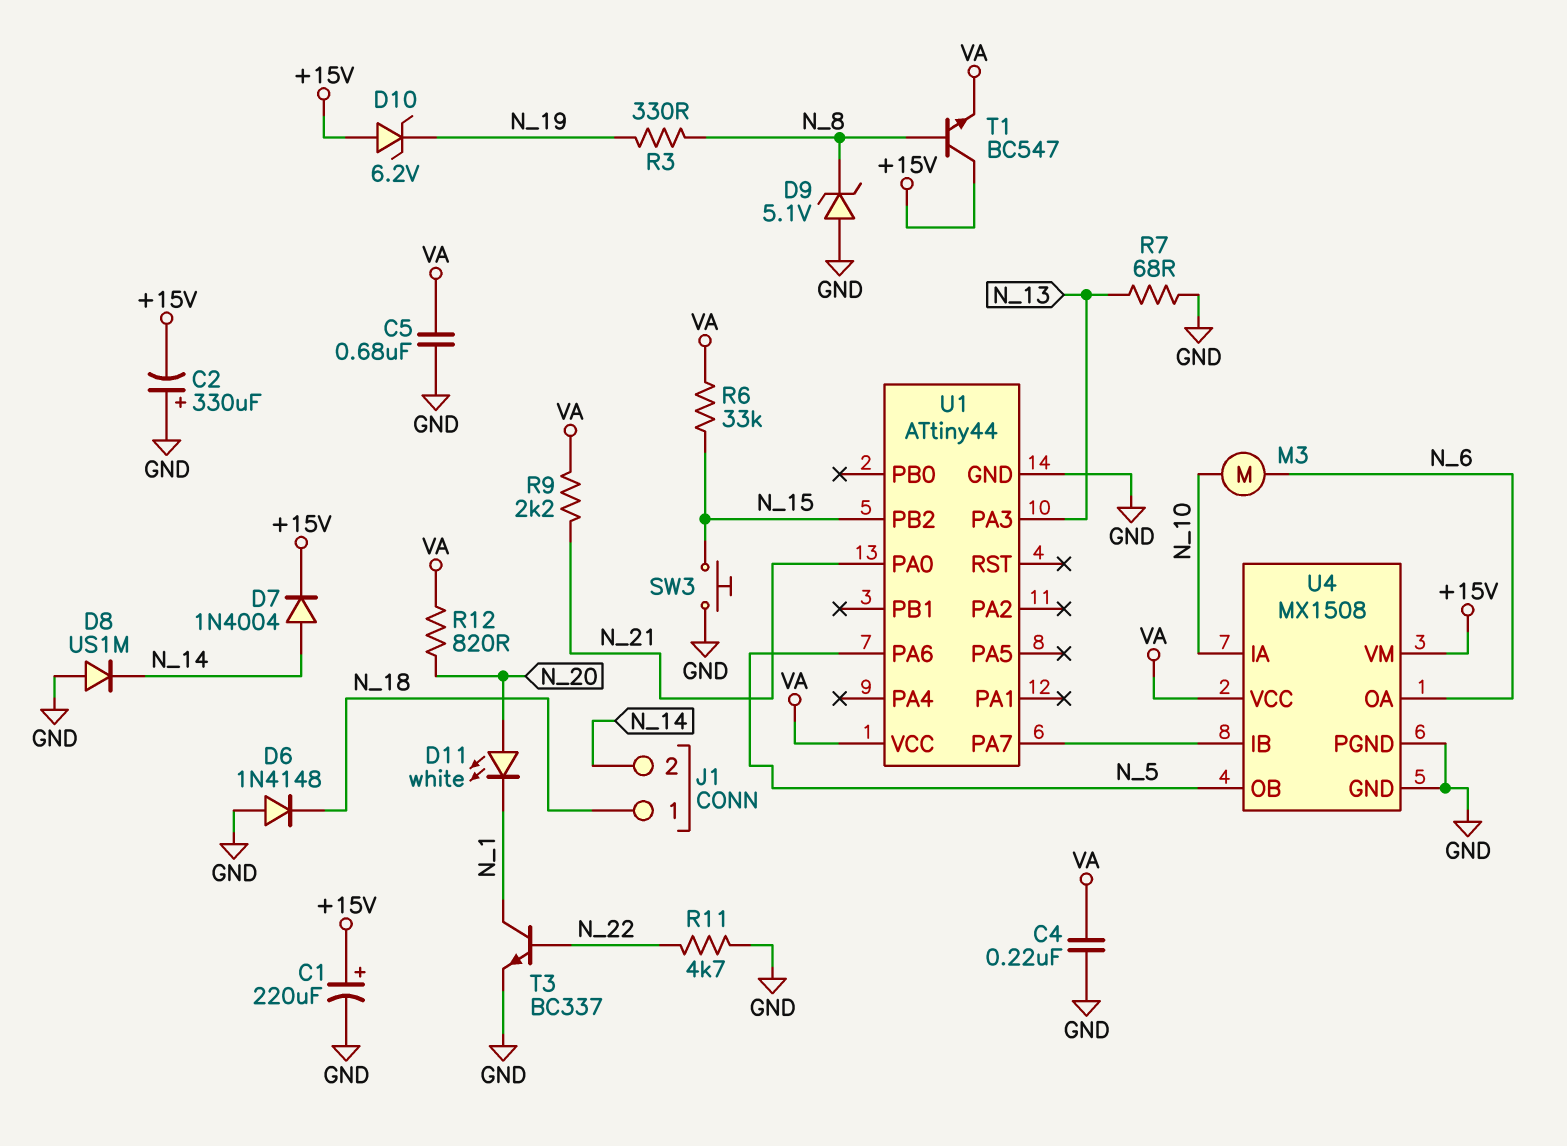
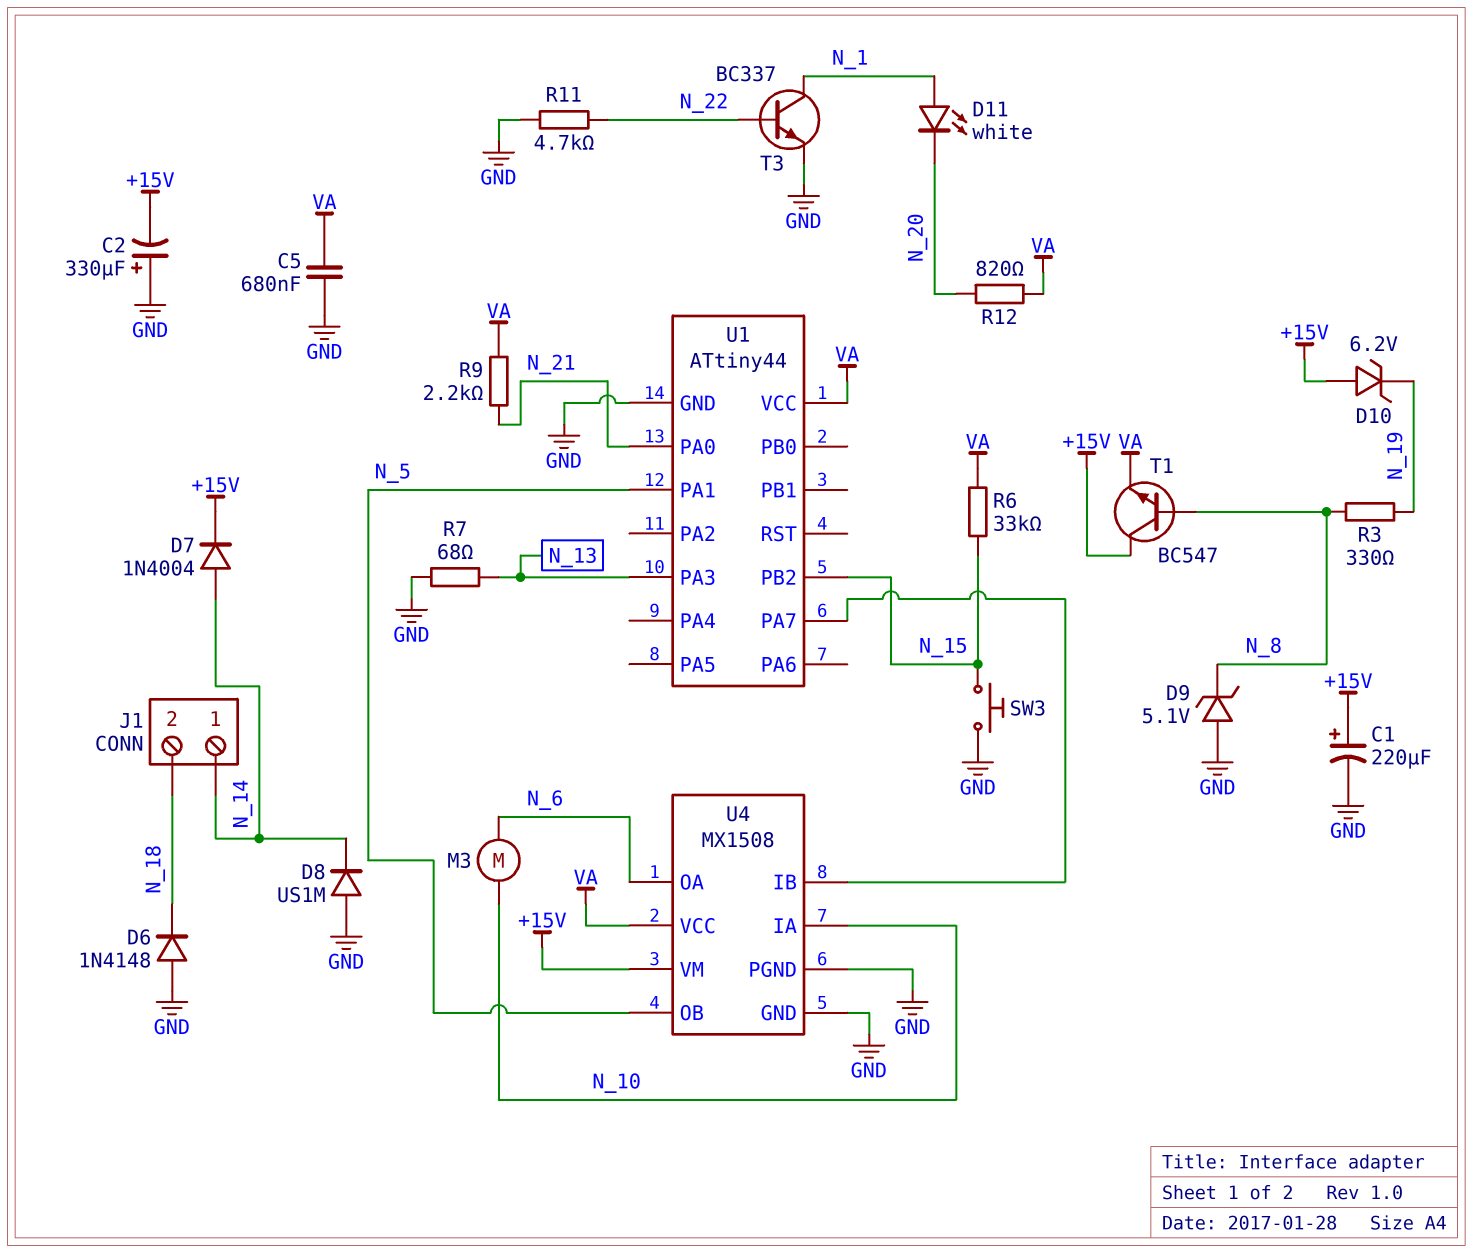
C4: 220nF (GND, VA) -> none
D11: LED white (A N_20, K N_1) -> LED white (A N_1, K N_20)
J1 pin 1: N_18 -> N_14
J1 pin 2: N_14 -> N_18
U1 pin PA1: none -> N_5
U1 pin PA6: N_5 -> none

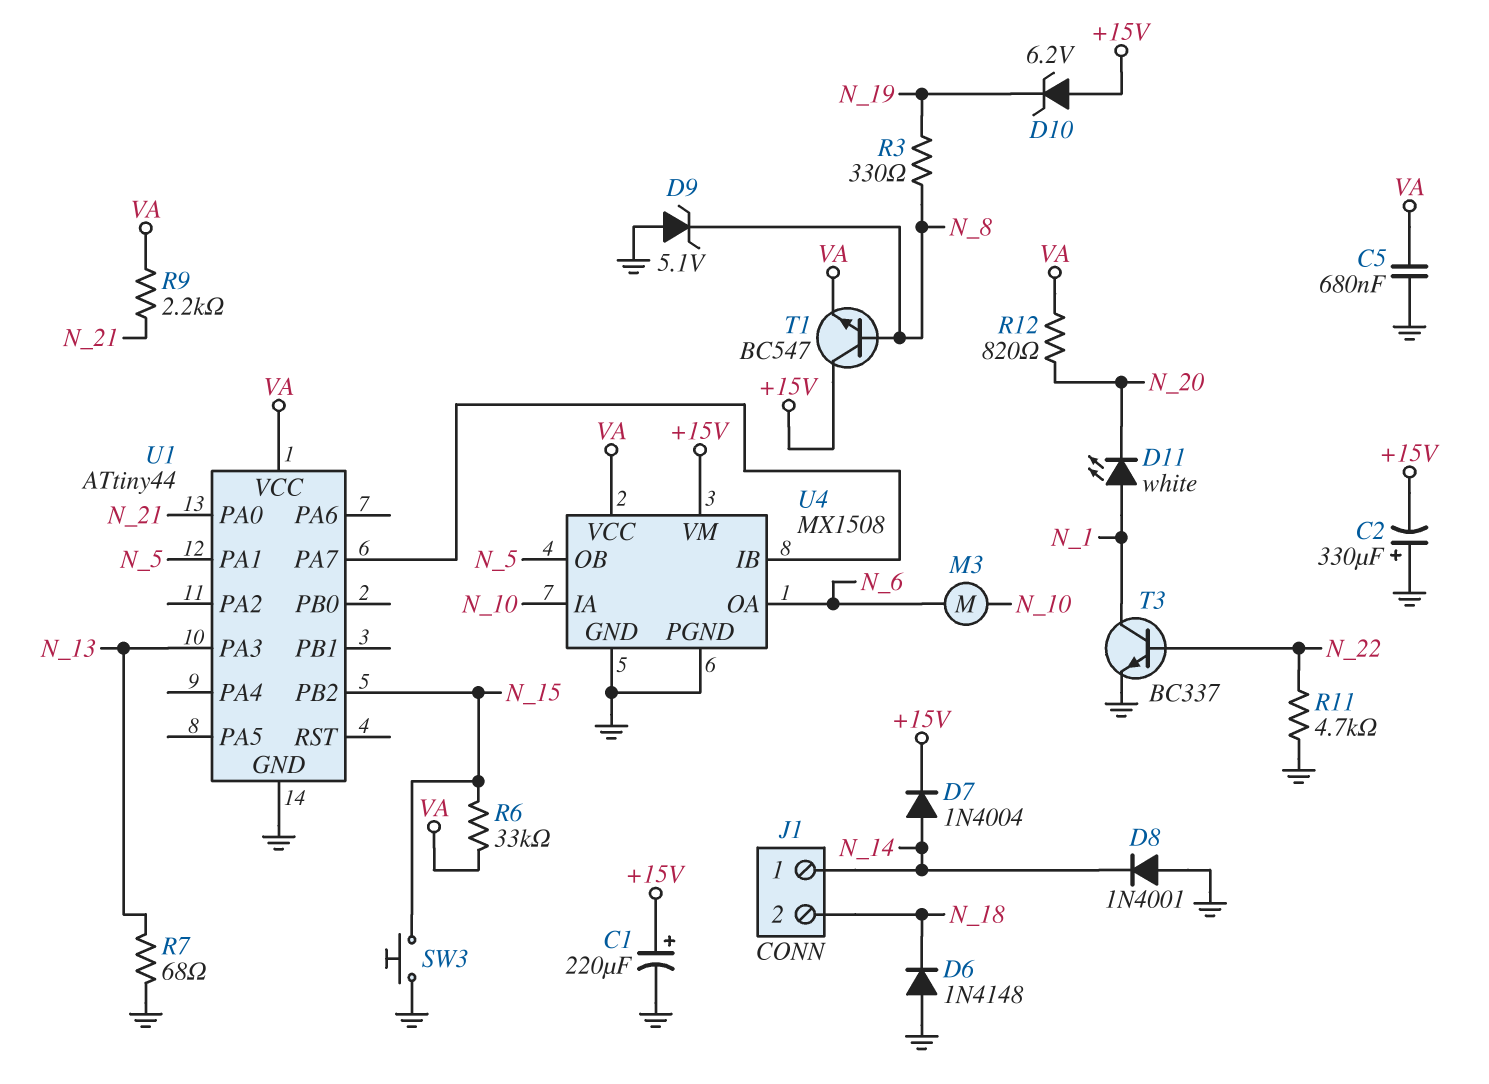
D8: diode US1M (A GND, K N_14) -> diode 1N4001 (A GND, K N_14)

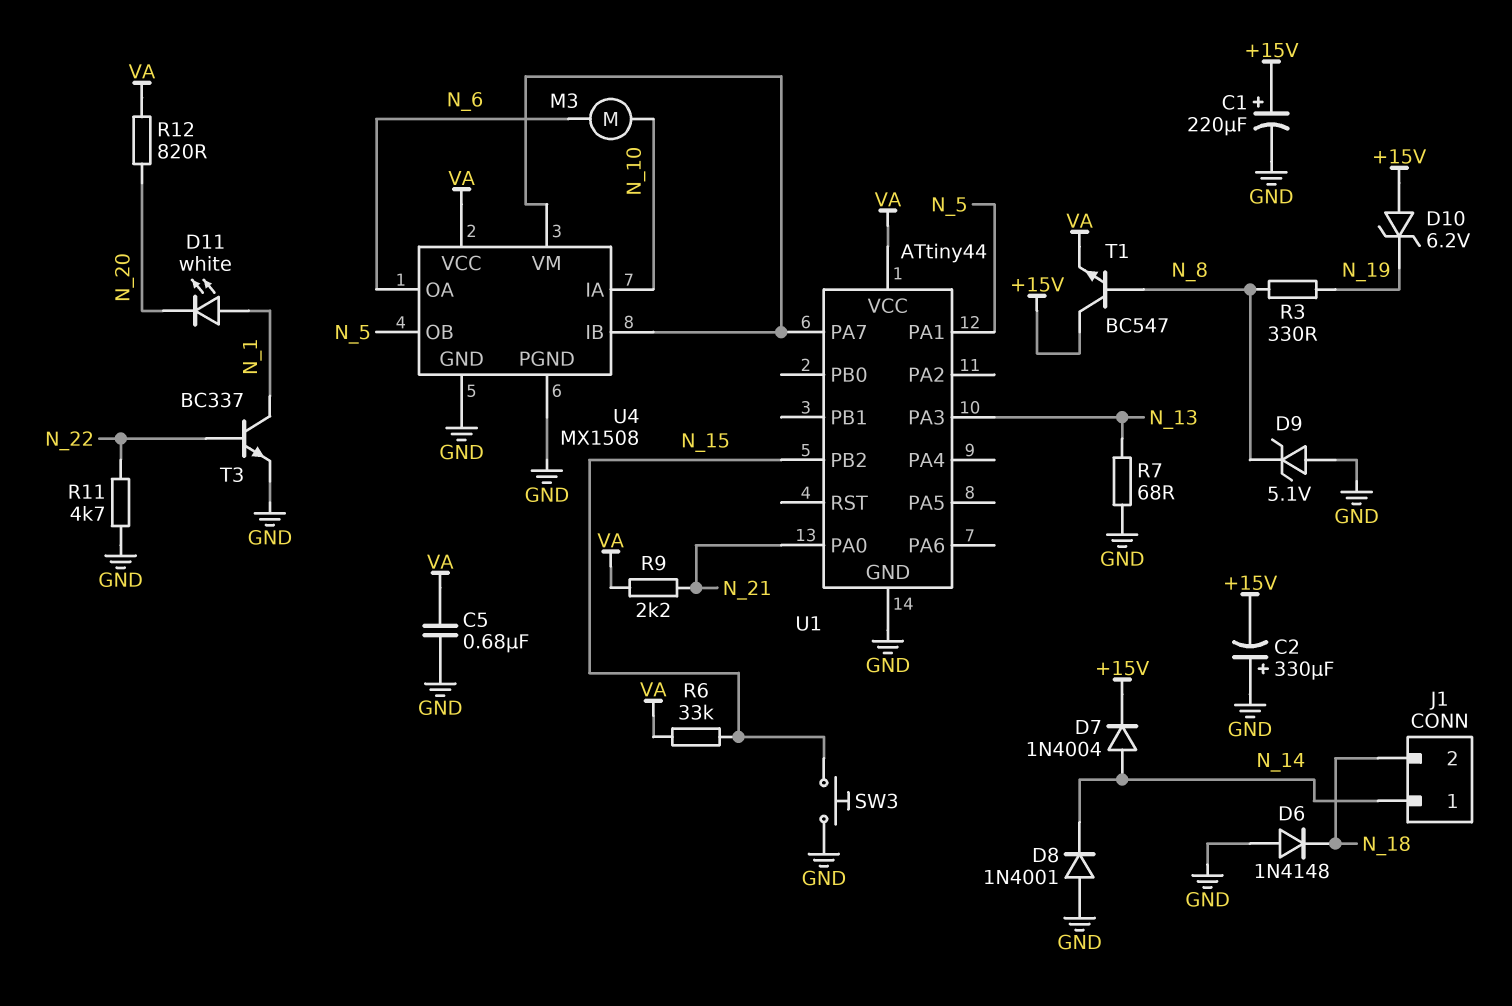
U4 pin VM: +15V -> U1/PA7

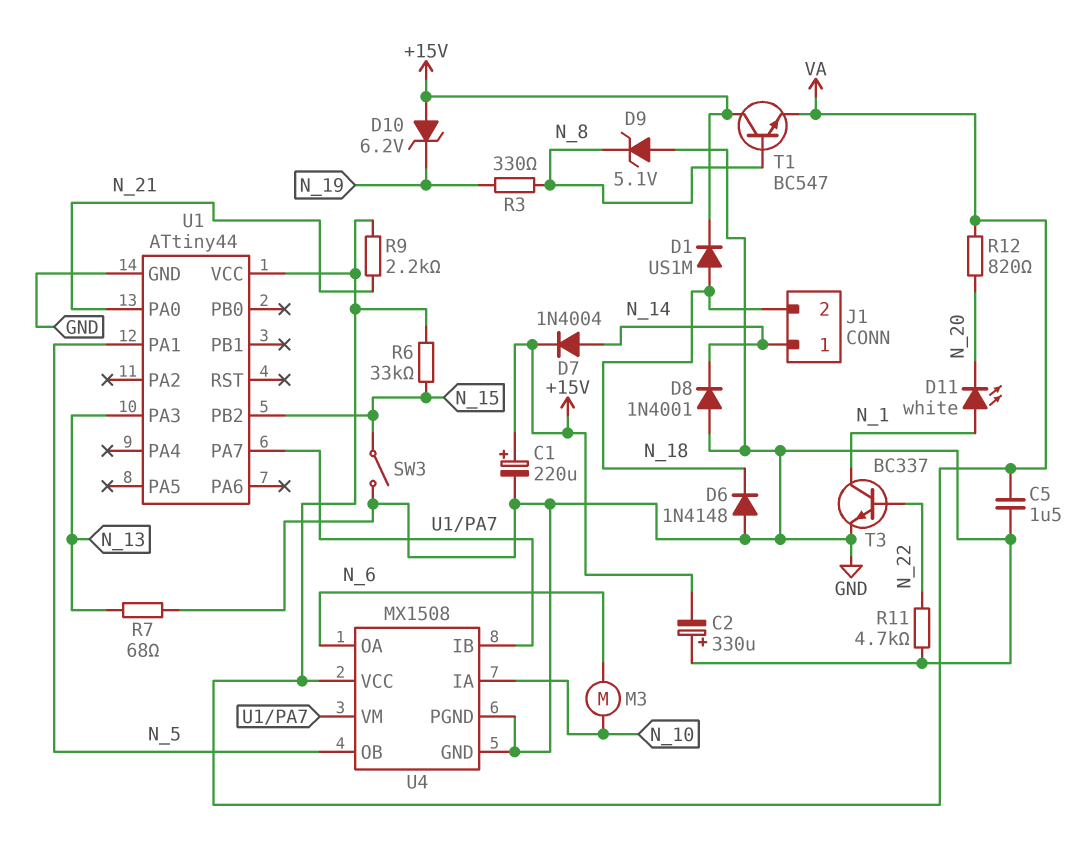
C5: 680nF (GND, VA) -> 1.5uF (GND, VA)
D1: none -> diode US1M (A N_18, K +15V)
SW3: button (GND, N_15) -> switch (GND, N_15)

